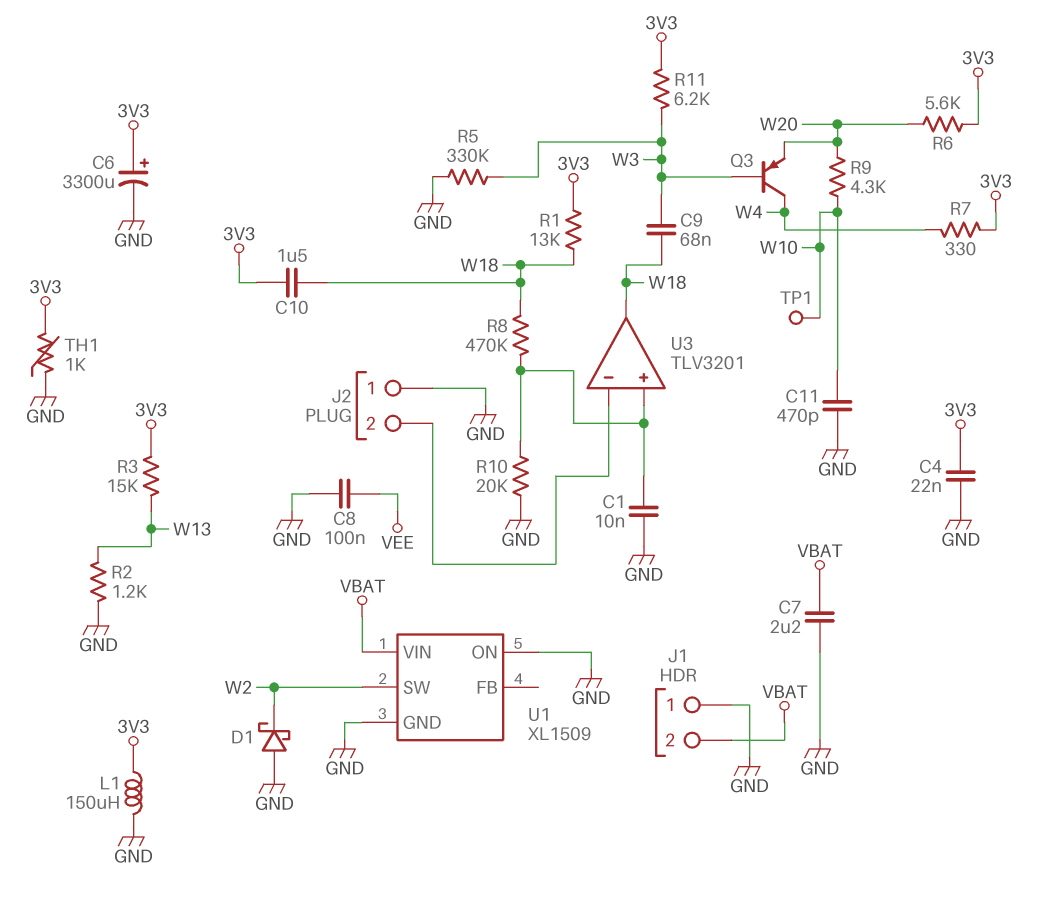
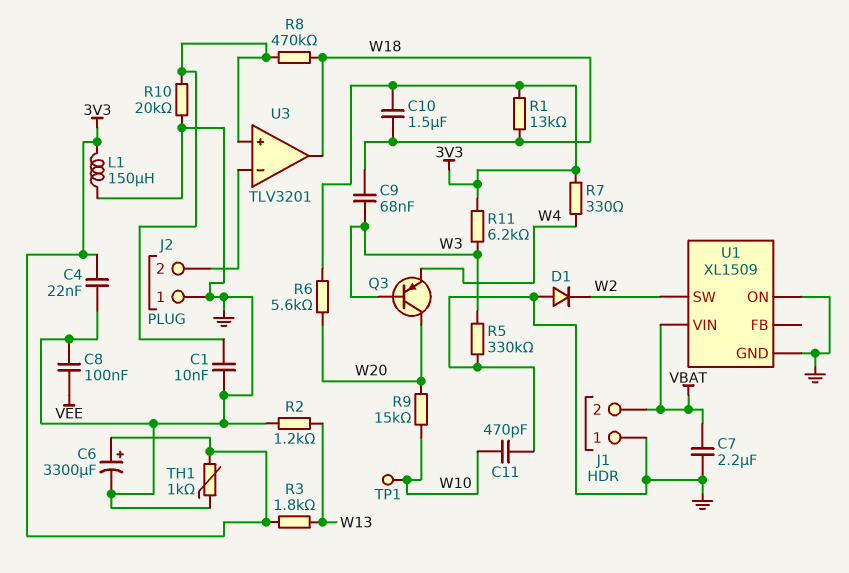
D1: schottky (A GND, K W2) -> diode (A GND, K W2)
Q3: PNP (B W3, C W4, E W20) -> PNP (B W3, C W20, E W4)
R3: 15k (3V3, W13) -> 1.8k (3V3, W13)
R9: 4.3k (W10, W20) -> 15k (W10, W20)

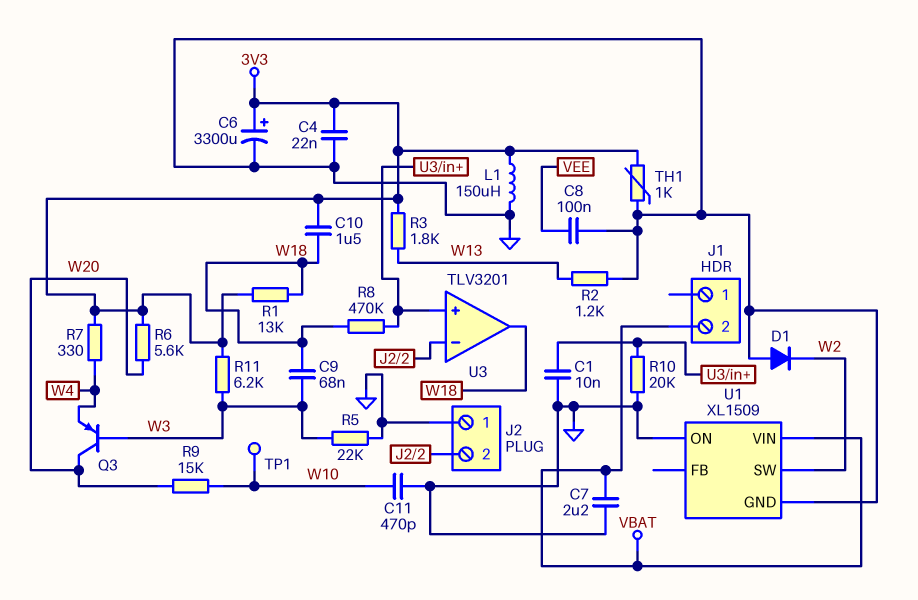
J1 pin 1: GND -> none
R5: 330k (GND, W3) -> 22k (GND, W3)

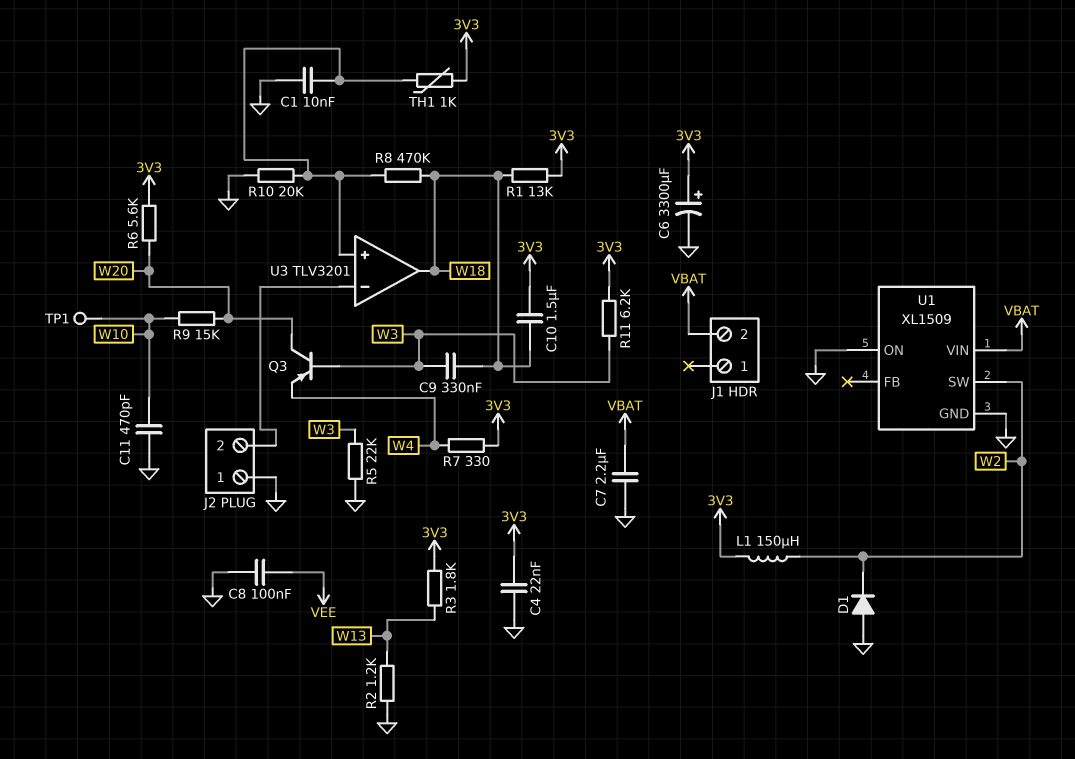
C9: 68nF (W3, W18) -> 330nF (W3, W18)
L1: 150uH (3V3, GND) -> 150uH (3V3, W2)
TH1: 1k (3V3, GND) -> 1k (3V3, U3/in+)

